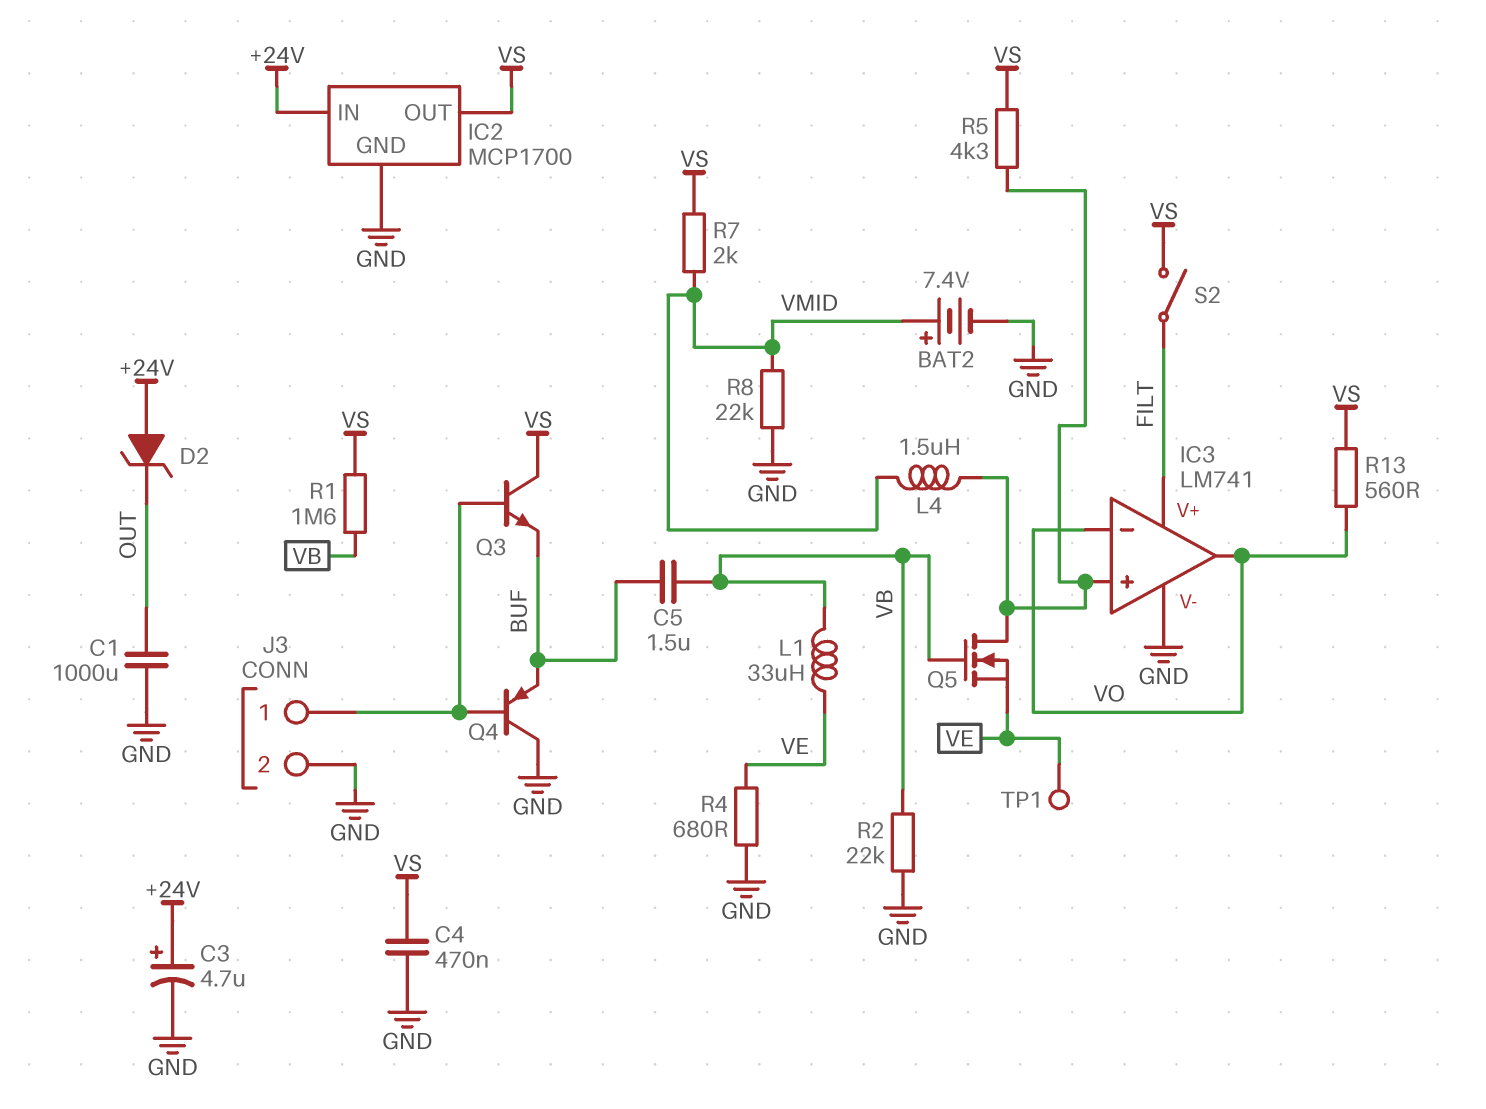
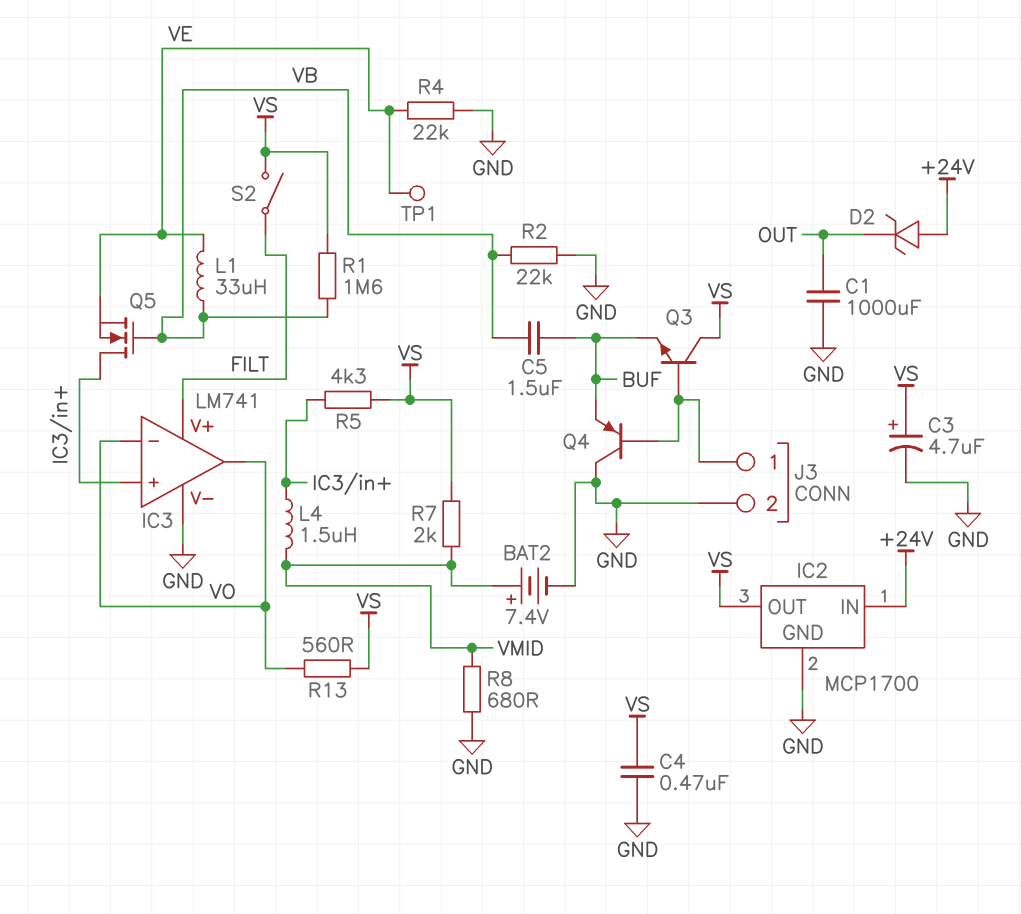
C3: 4.7uF (plus +24V, minus GND) -> 4.7uF (plus VS, minus GND)
R4: 680 (GND, VE) -> 22k (GND, VE)
R8: 22k (GND, VMID) -> 680 (GND, VMID)

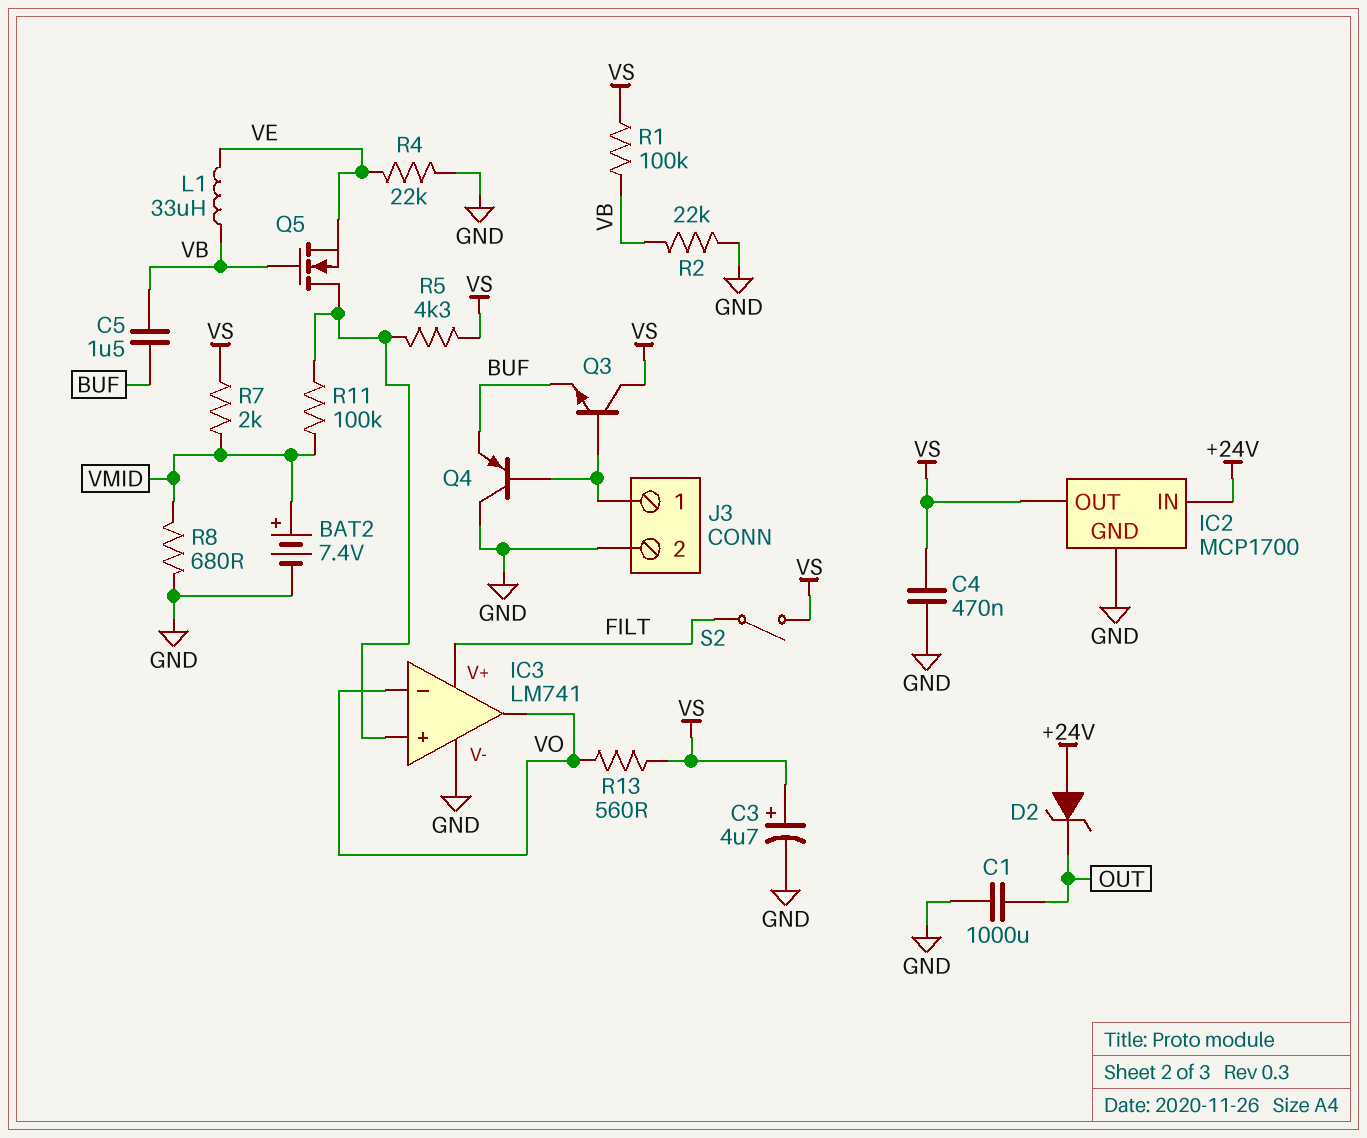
L4: 1.5uH (IC3/in+, VMID) -> none
R1: 1.6M (VB, VS) -> 100k (VB, VS)
R11: none -> 100k (IC3/in+, VMID)
TP1: test point (VE) -> none

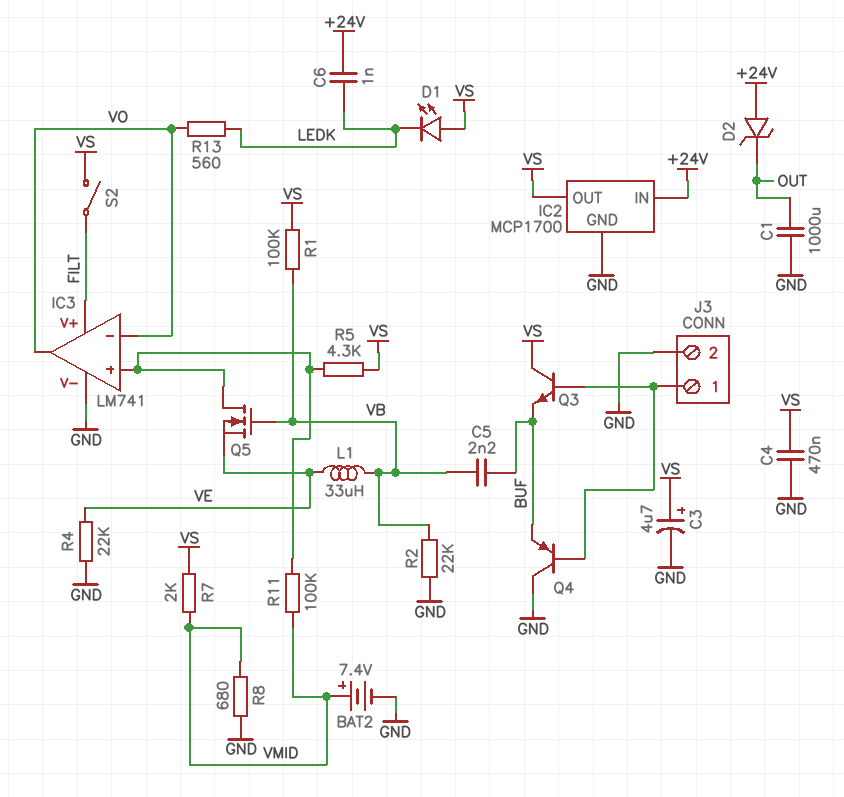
C5: 1.5uF (BUF, VB) -> 2.2nF (BUF, VB)
C6: none -> 1nF (+24V, LEDK)
D1: none -> LED (A VS, K LEDK)
R13: 560 (VO, VS) -> 560 (LEDK, VO)

